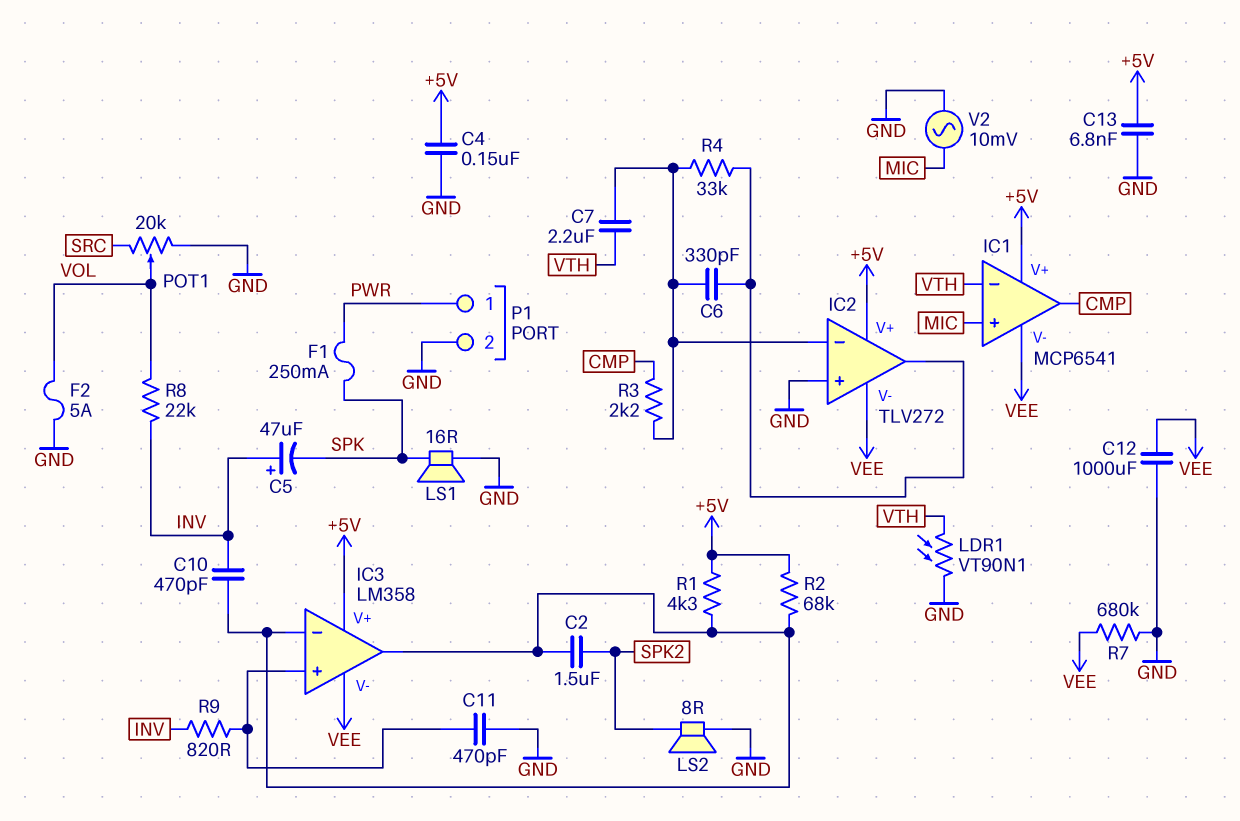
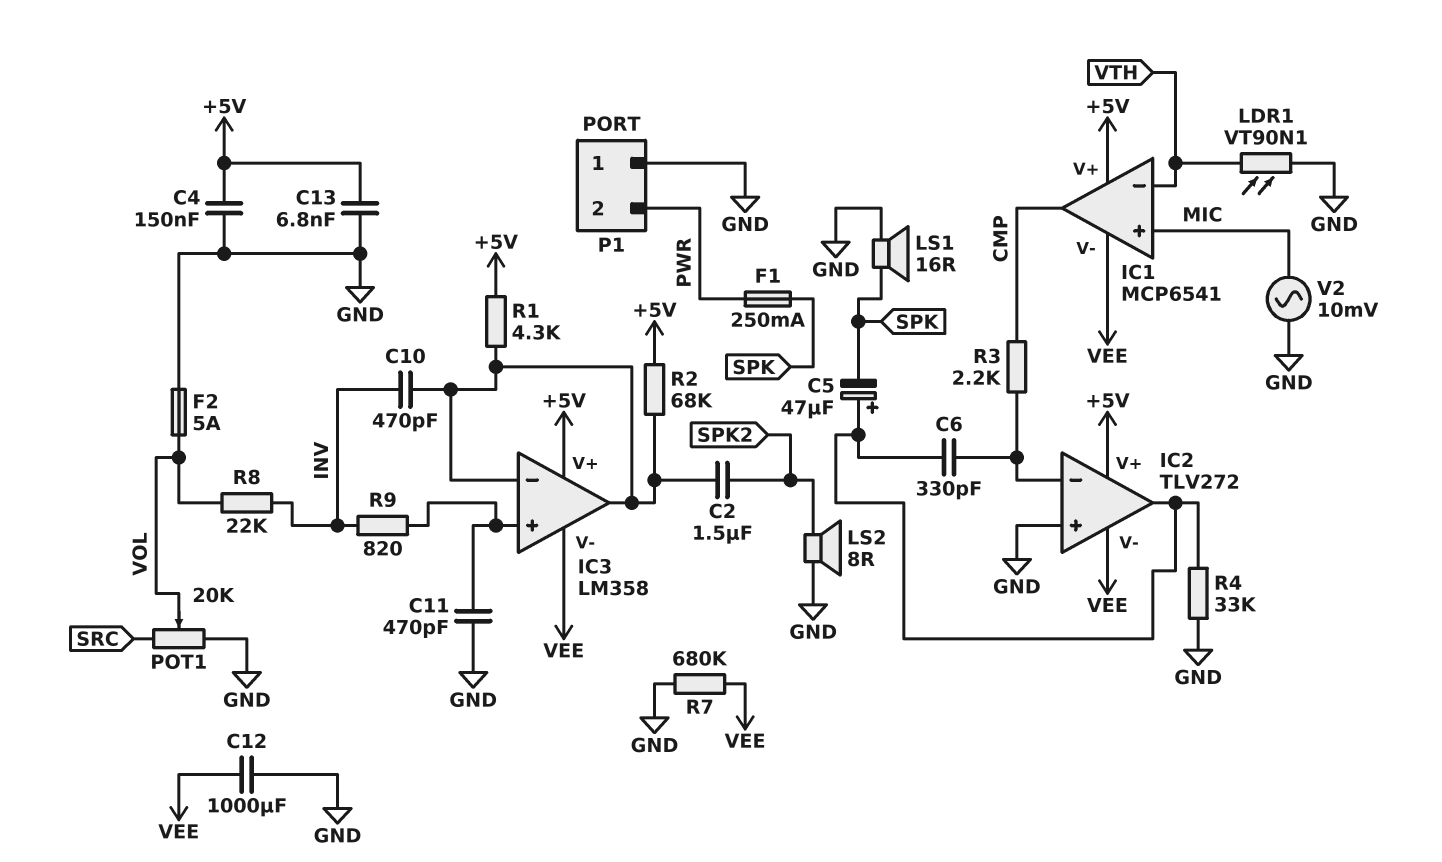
C5: 47uF (plus INV, minus SPK) -> 47uF (plus IC2/out, minus SPK)
C7: 2.2uF (IC2/in-, VTH) -> none
P1 pin 1: PWR -> GND
P1 pin 2: GND -> PWR
R4: 33k (IC2/in-, IC2/out) -> 33k (GND, IC2/out)

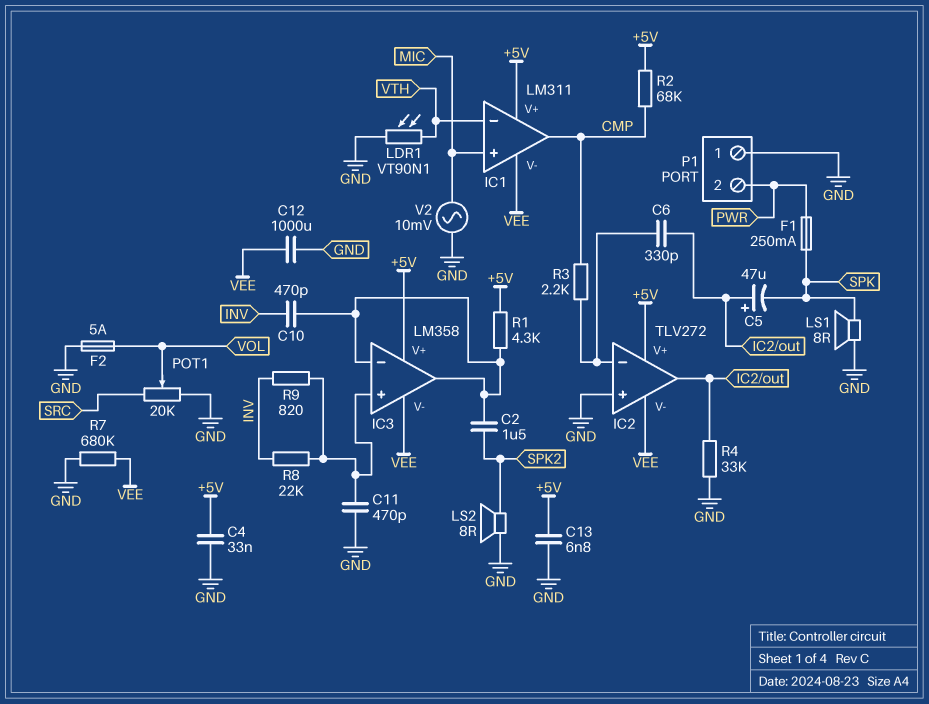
C4: 150nF (+5V, GND) -> 33nF (+5V, GND)
IC1: MCP6541 -> LM311
LS1: speaker 16R (GND, SPK) -> speaker 8R (GND, SPK)
R2: 68k (+5V, IC3/in-) -> 68k (+5V, CMP)
R8: 22k (INV, VOL) -> 22k (IC3/in+, INV)

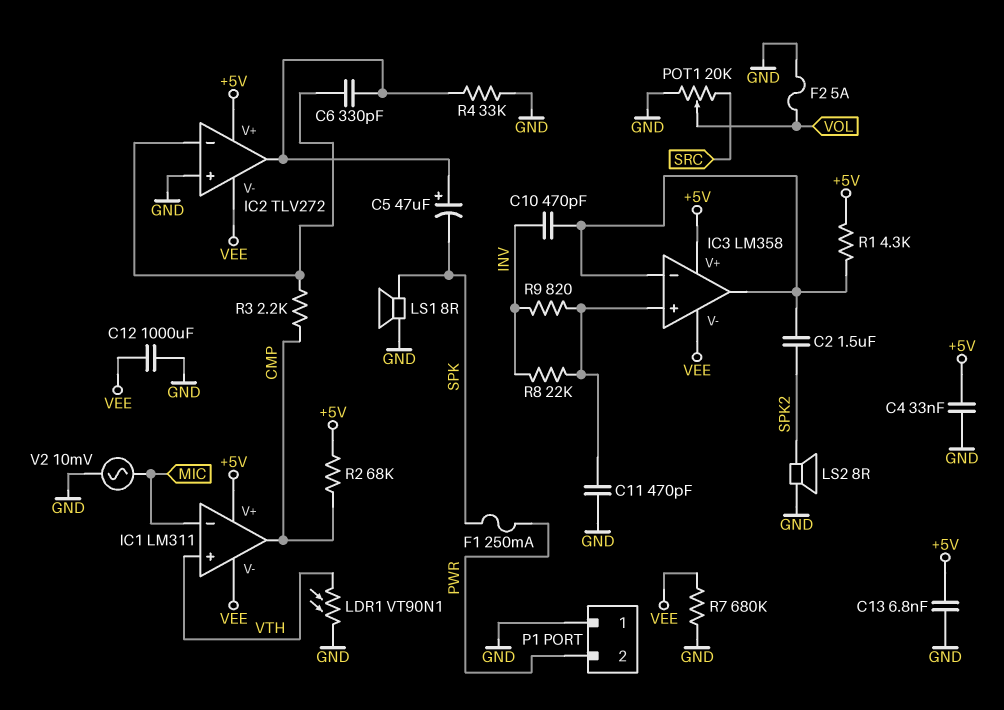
IC1 pin in+: MIC -> VTH
IC1 pin in-: VTH -> MIC

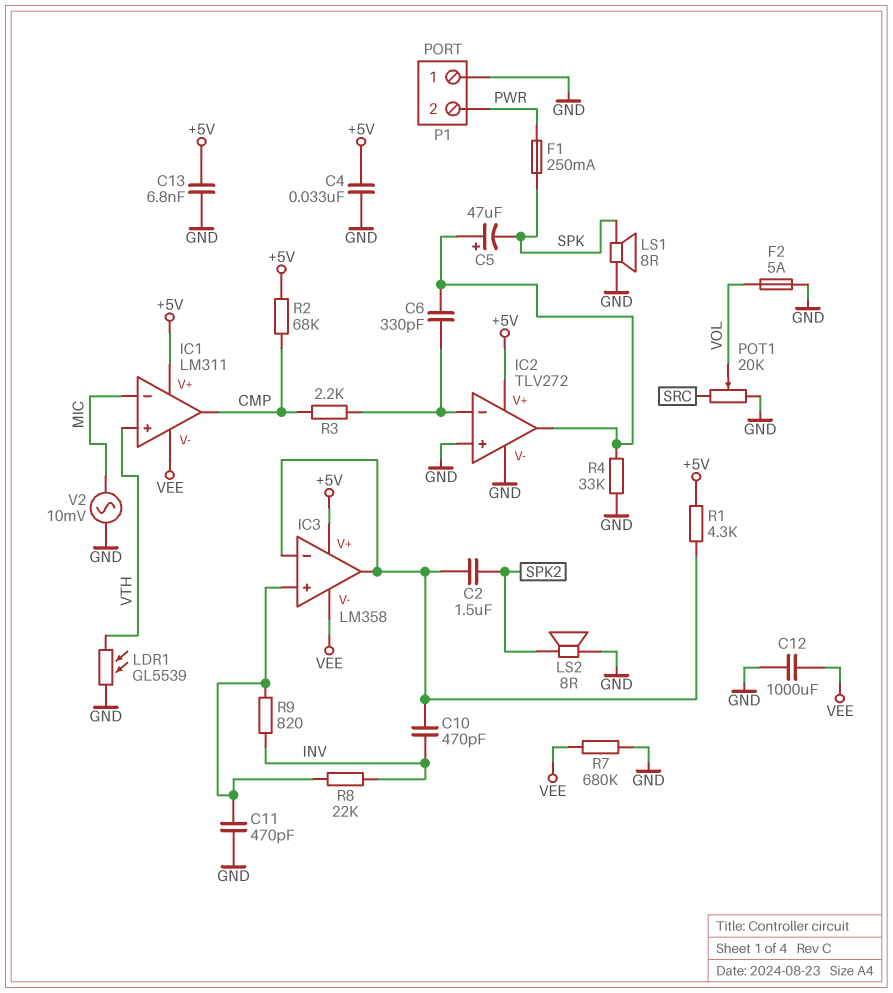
IC2 pin V-: VEE -> GND
LDR1: VT90N1 (GND, VTH) -> GL5539 (GND, VTH)

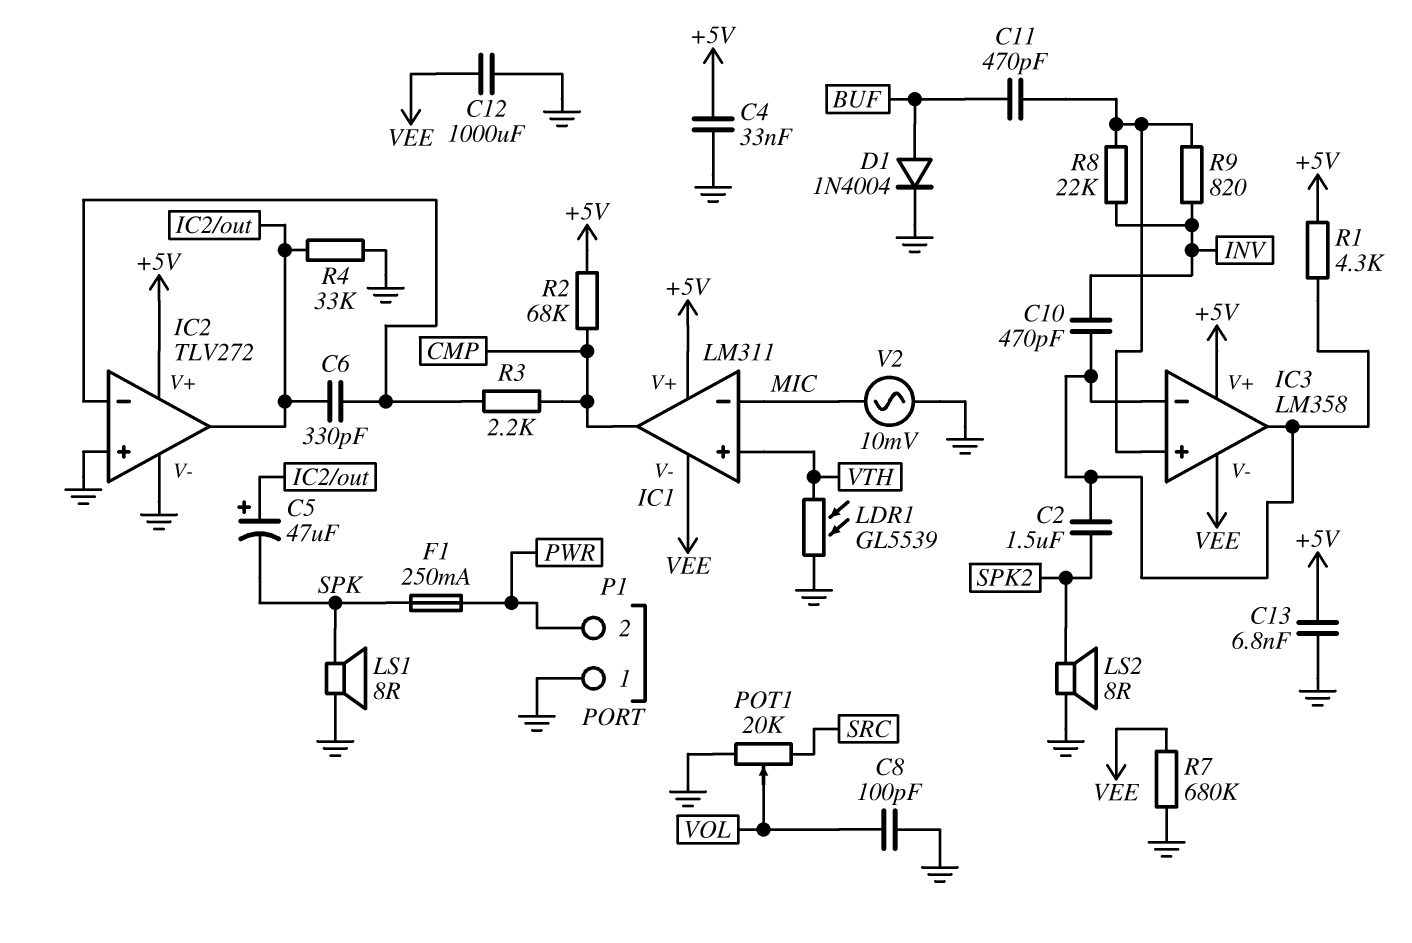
C8: none -> 100pF (GND, VOL)
C11: 470pF (GND, IC3/in+) -> 470pF (BUF, IC3/in+)
D1: none -> diode 1N4004 (A BUF, K GND)
F2: 5A (GND, VOL) -> none

